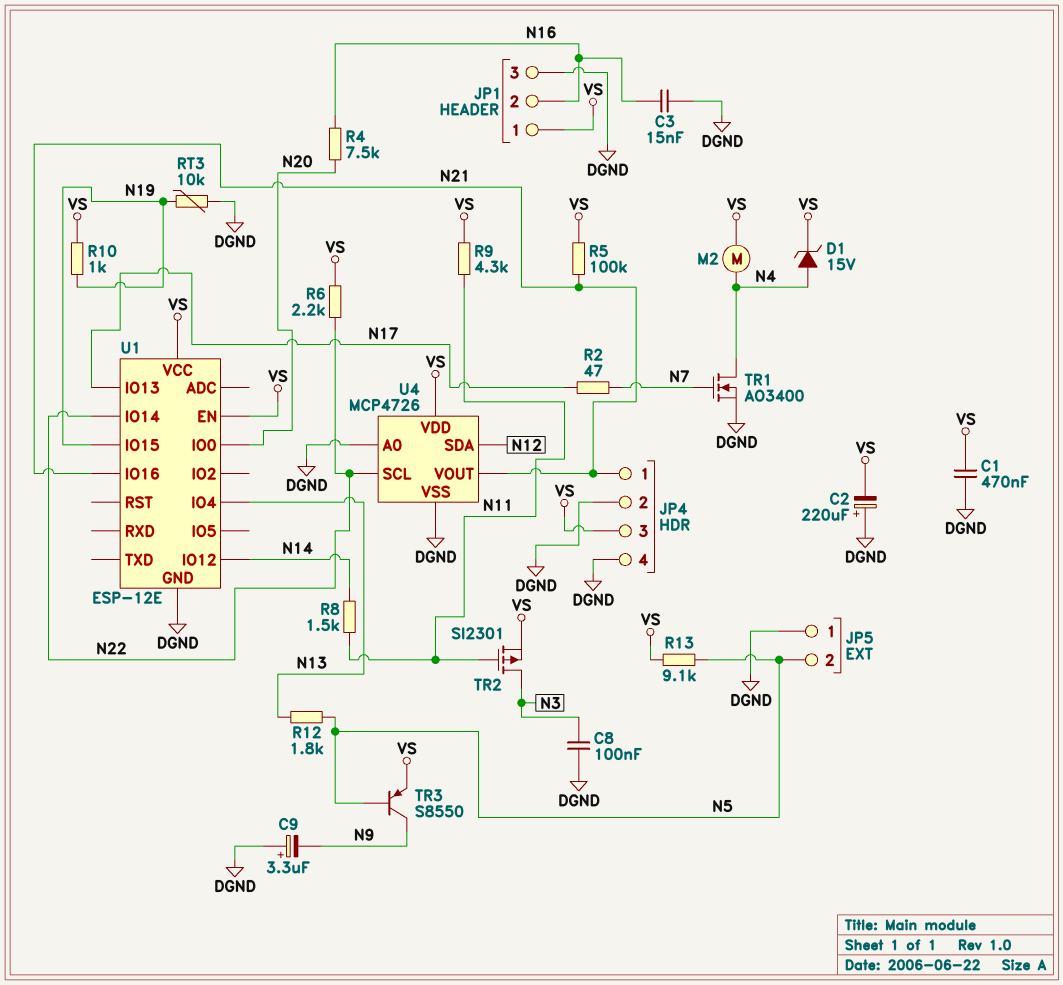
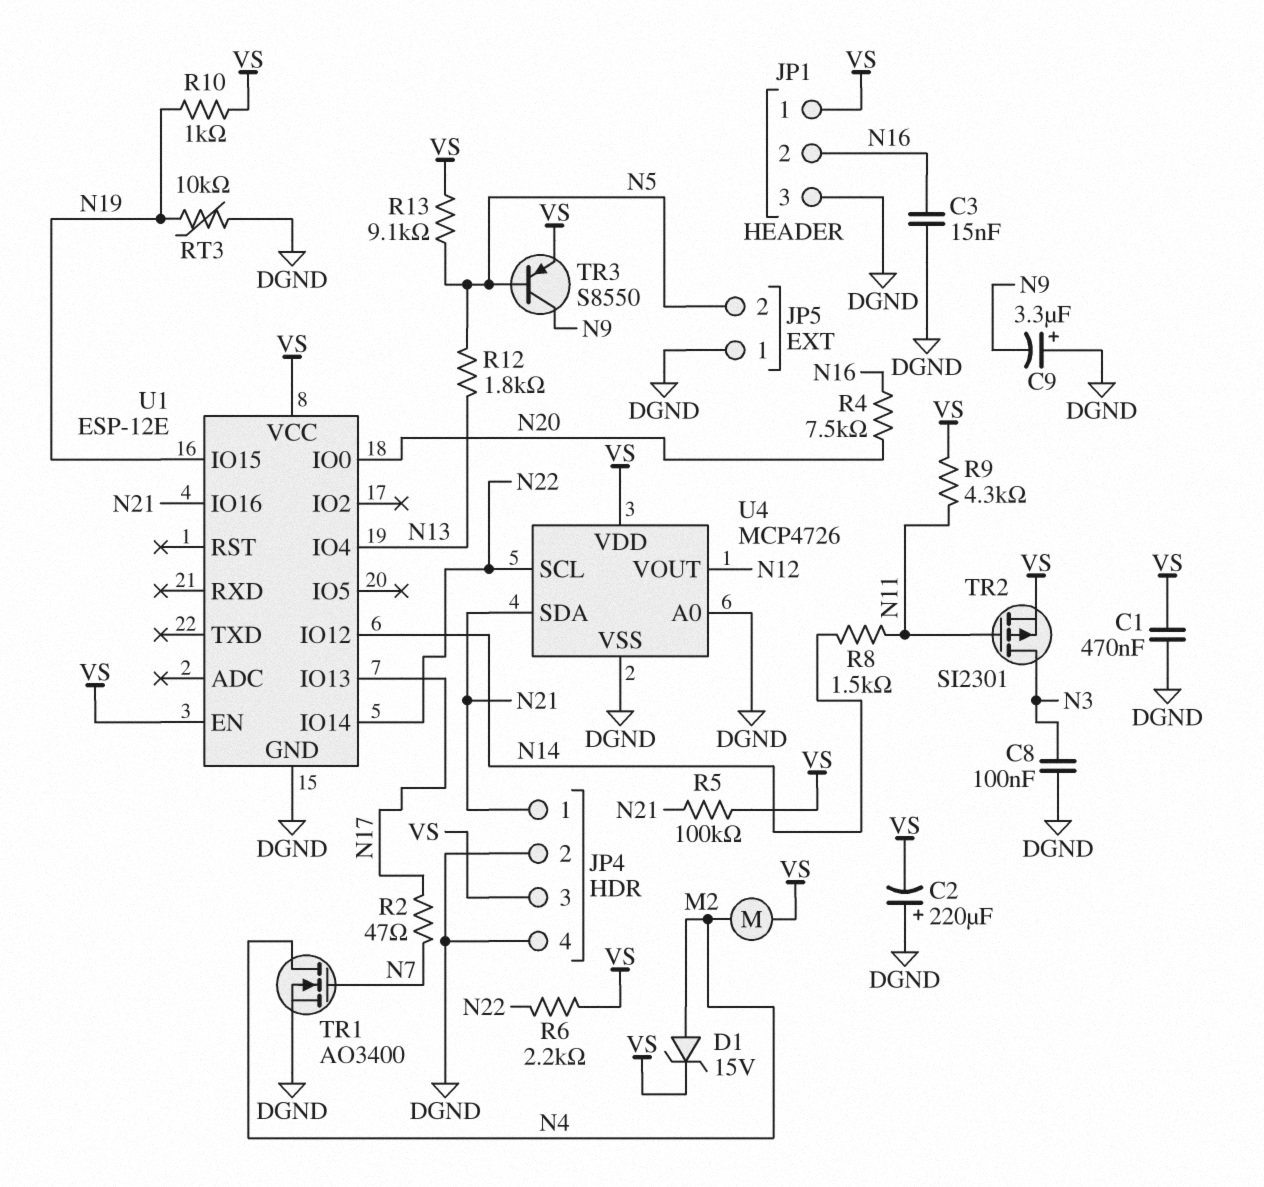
U4 pin SDA: N12 -> N21
U4 pin VOUT: N21 -> N12

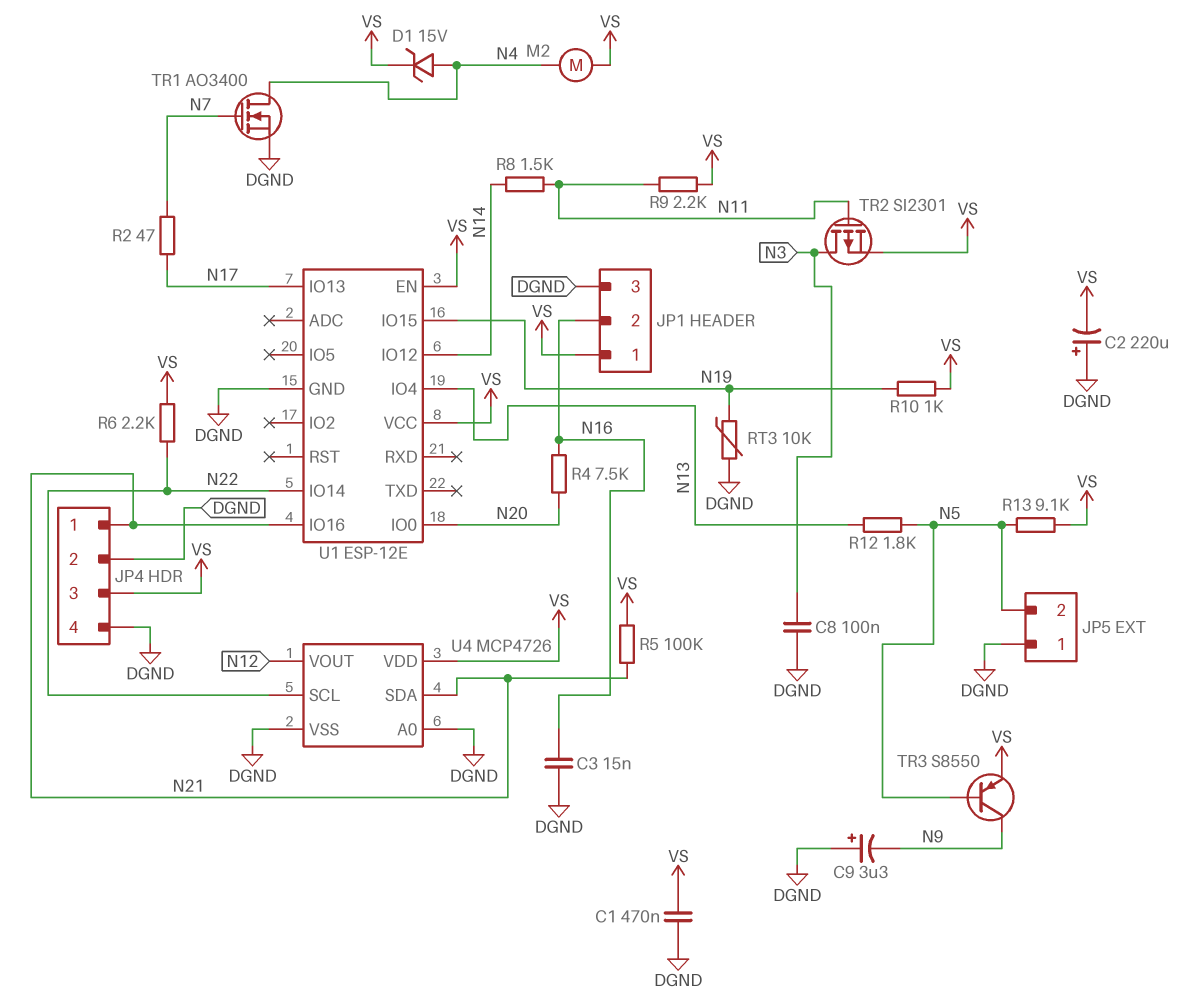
R9: 4.3k (N11, VS) -> 2.2k (N11, VS)

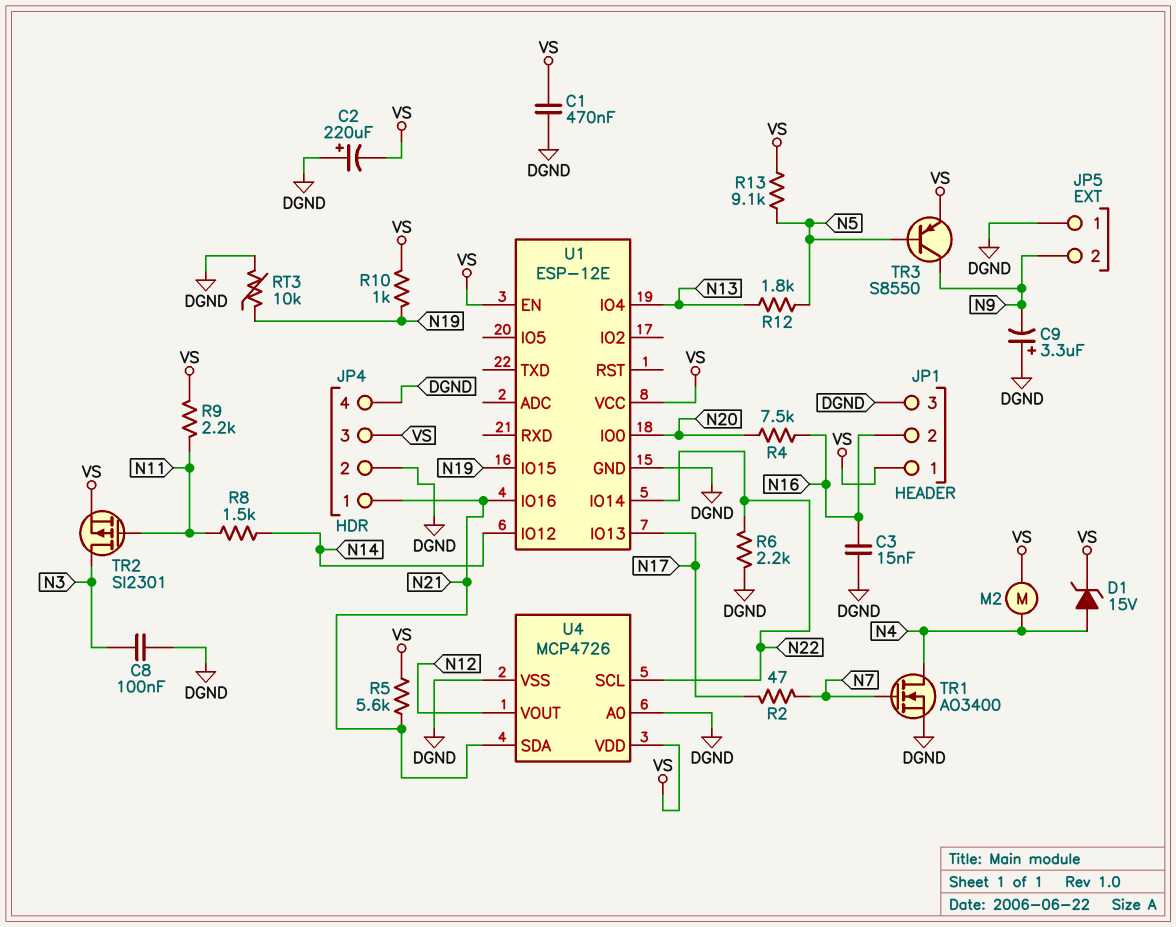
JP5 pin 2: N5 -> N9
R5: 100k (N21, VS) -> 5.6k (N21, VS)
R6: 2.2k (N22, VS) -> 2.2k (DGND, N22)

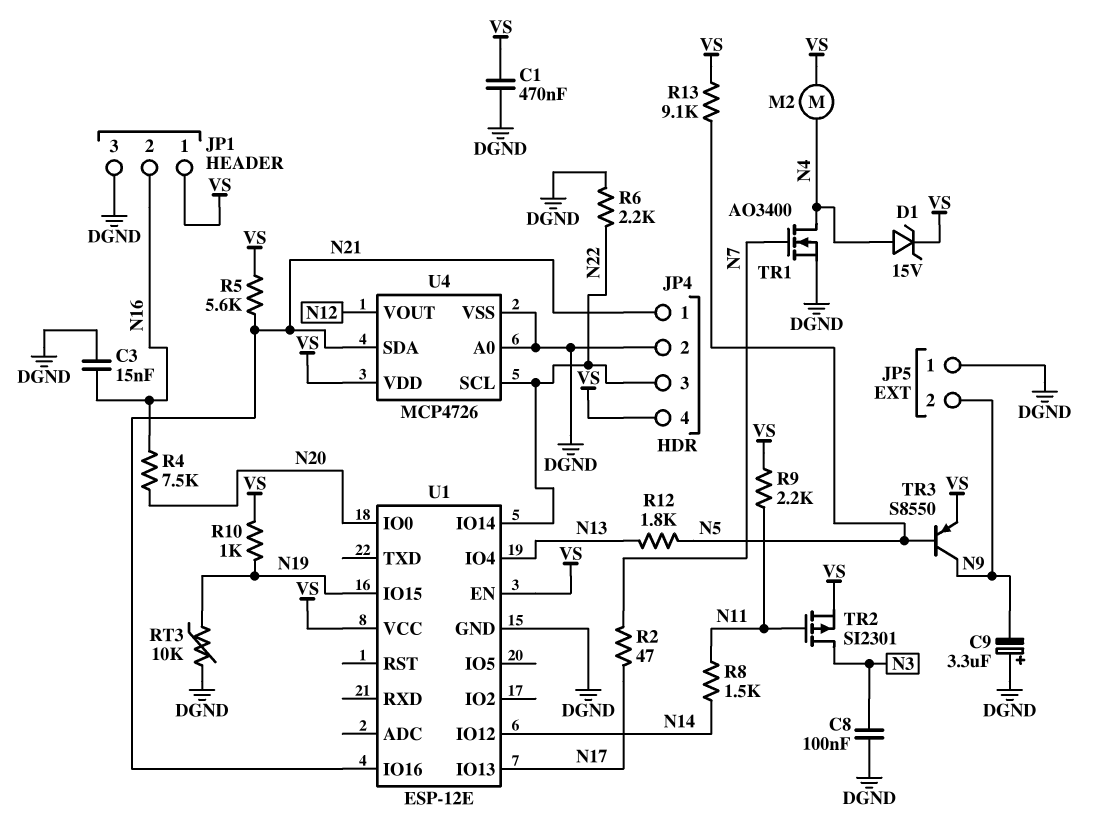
C2: 220uF (plus DGND, minus VS) -> none
JP4 pin 3: VS -> N22
JP4 pin 4: DGND -> VS

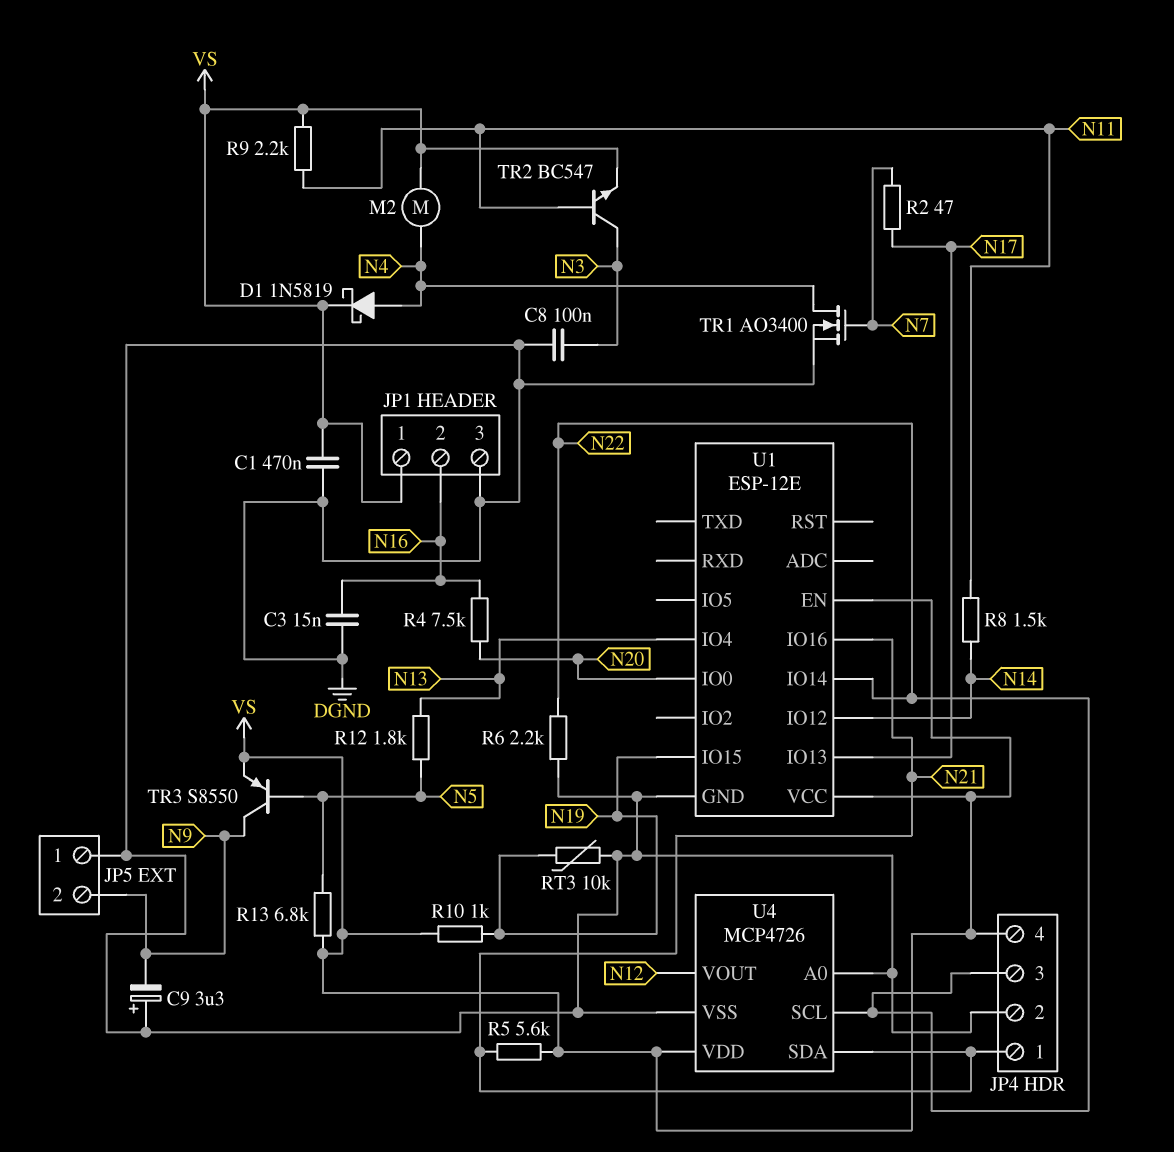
D1: zener 15V (A N4, K VS) -> schottky 1N5819 (A N4, K VS)
R13: 9.1k (N5, VS) -> 6.8k (N5, VS)
TR2: PMOS SI2301 (G N11, D N3, S VS) -> NPN BC547 (B N11, C N3, E VS)

